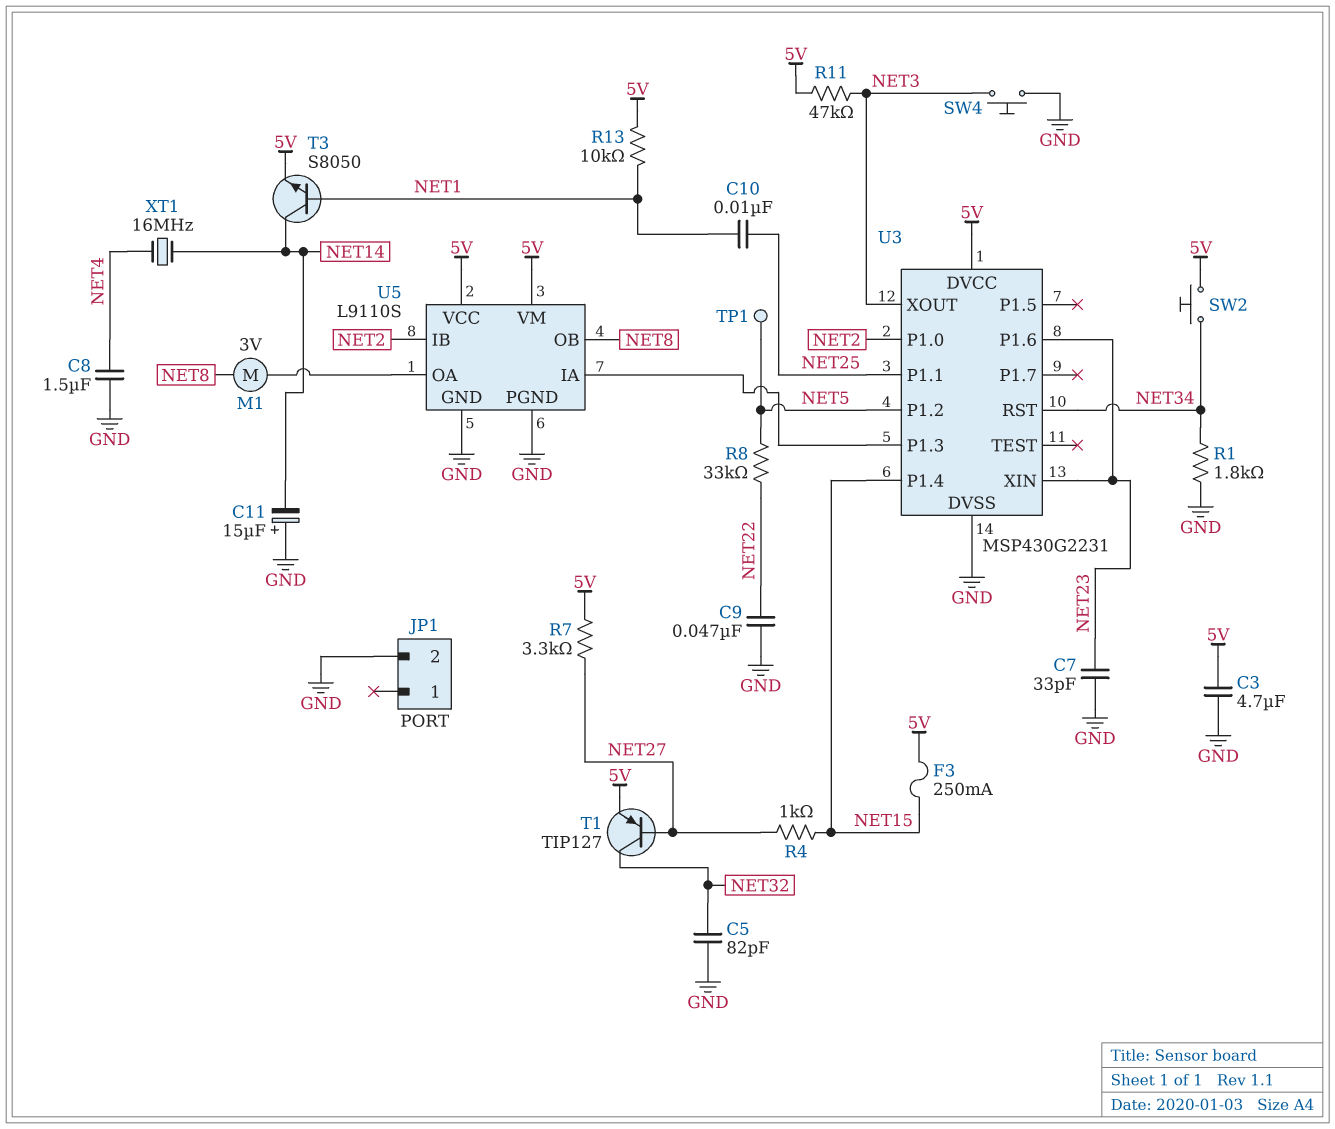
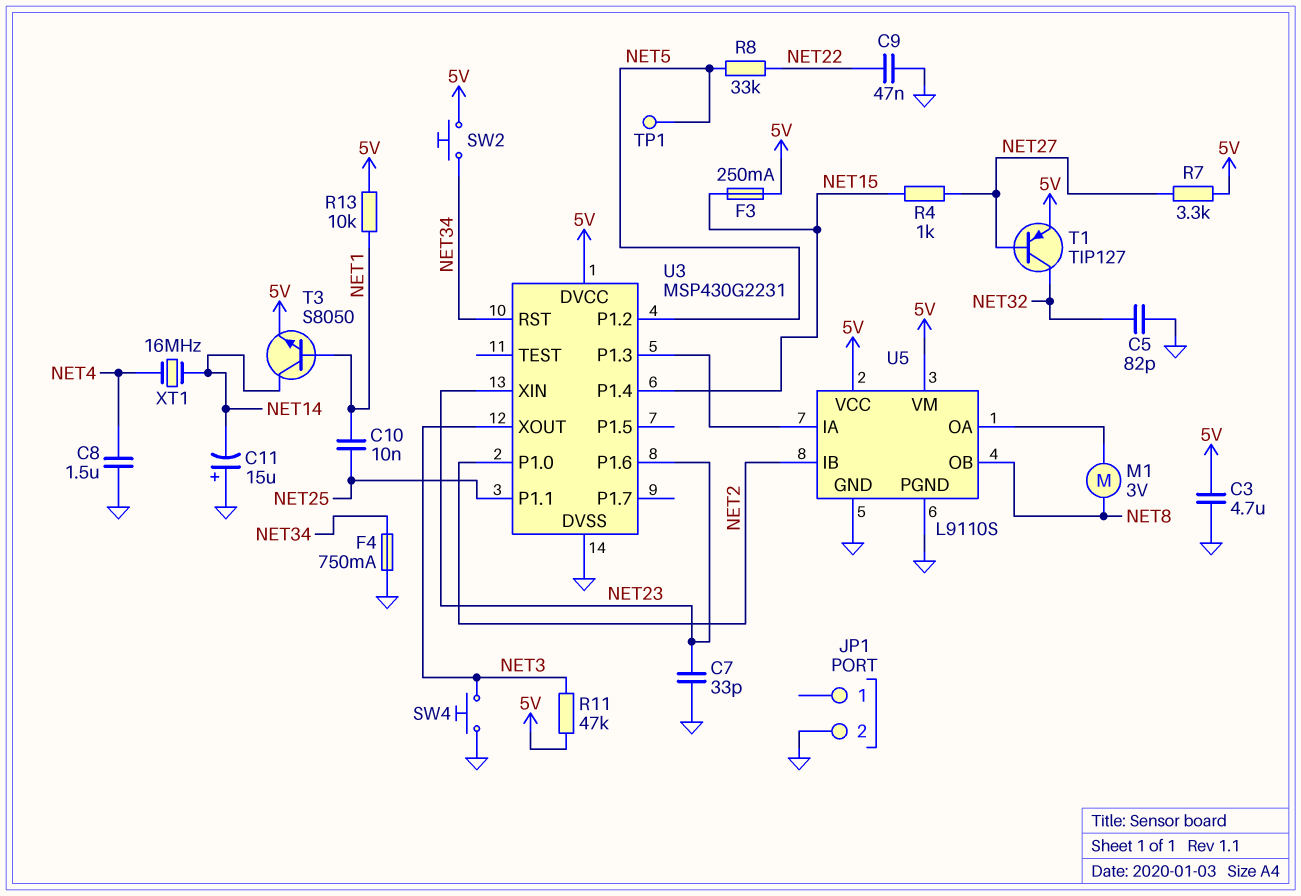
F4: none -> 750mA (GND, NET34)
R1: 1.8k (GND, NET34) -> none

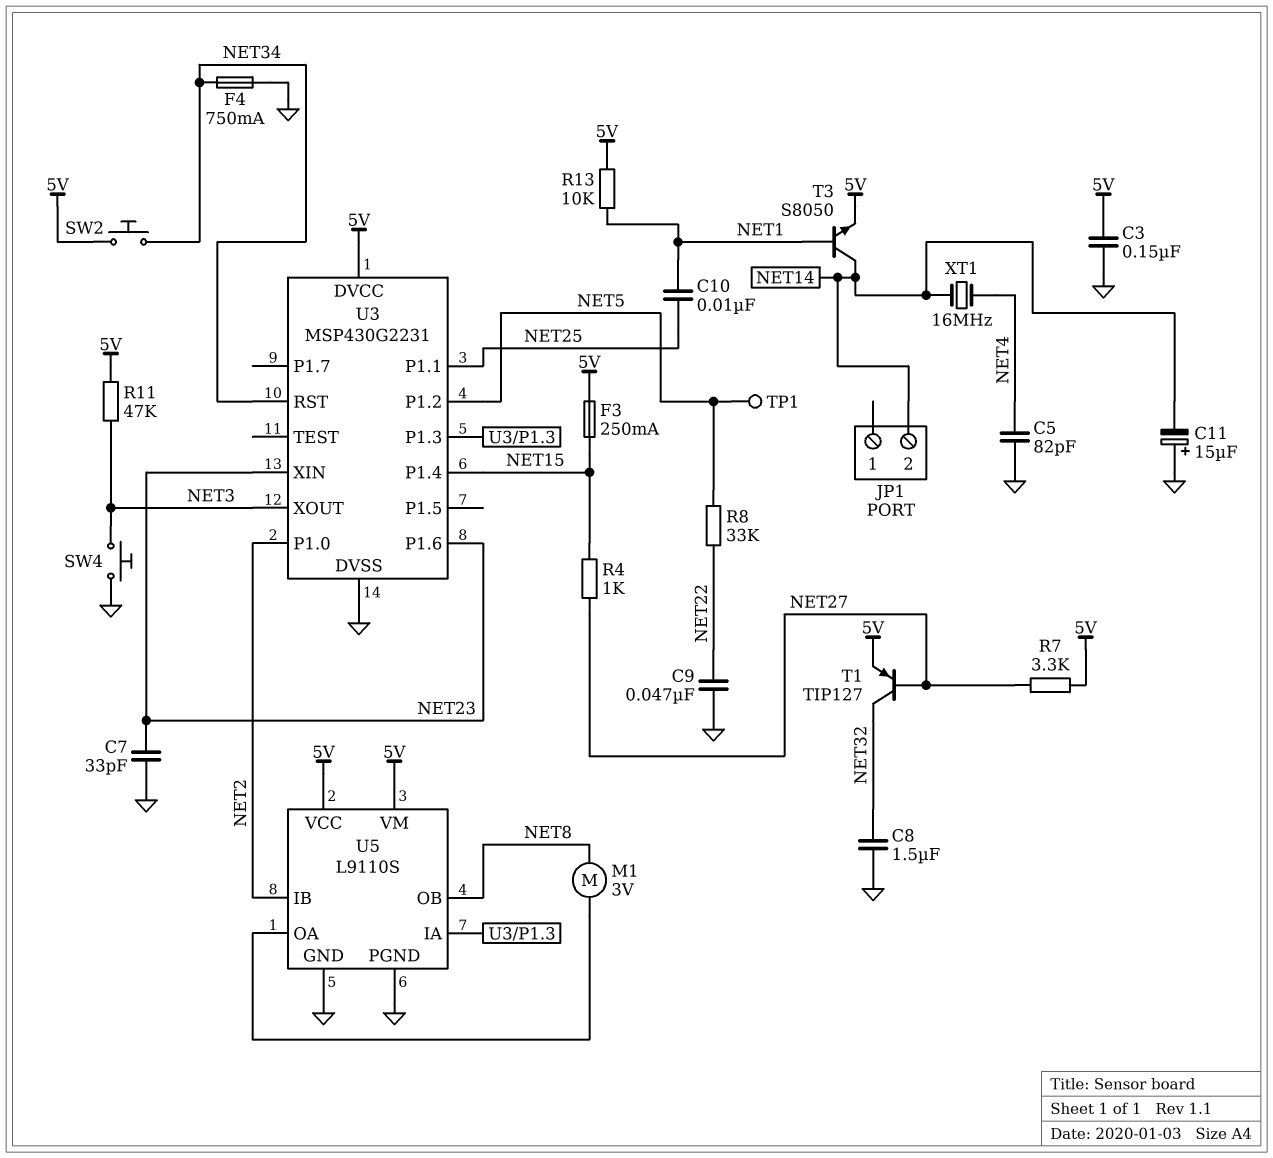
C3: 4.7uF (5V, GND) -> 150nF (5V, GND)
C5: 82pF (GND, NET32) -> 82pF (GND, NET4)
C8: 1.5uF (GND, NET4) -> 1.5uF (GND, NET32)
JP1 pin 2: GND -> NET14

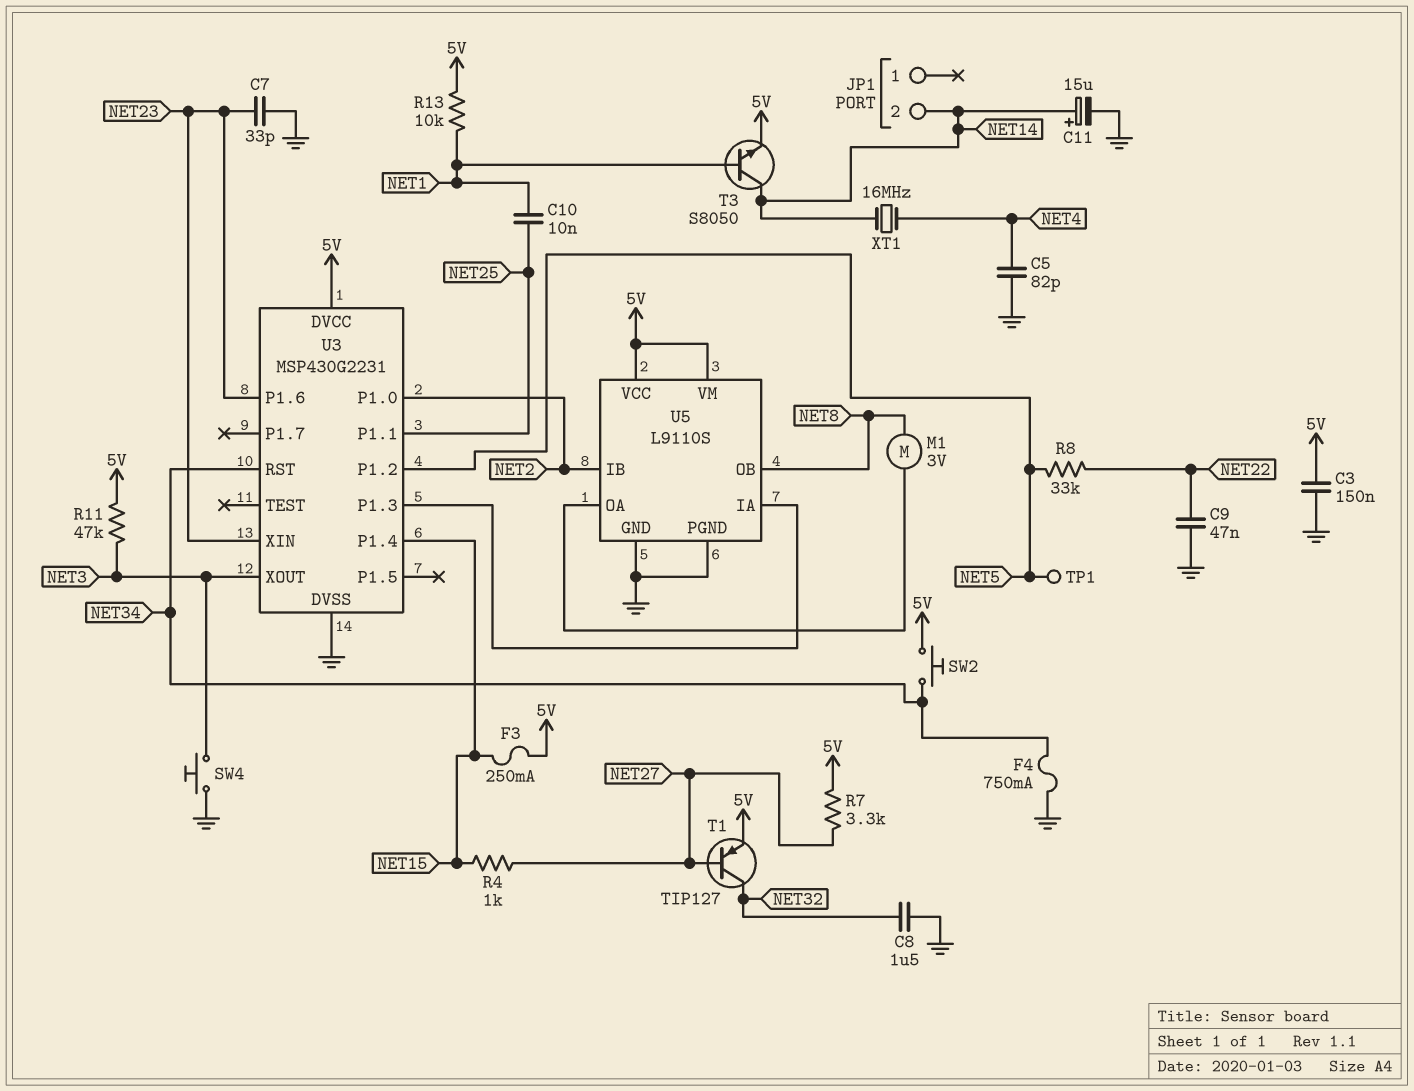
C11: 15uF (plus GND, minus NET14) -> 15uF (plus NET14, minus GND)

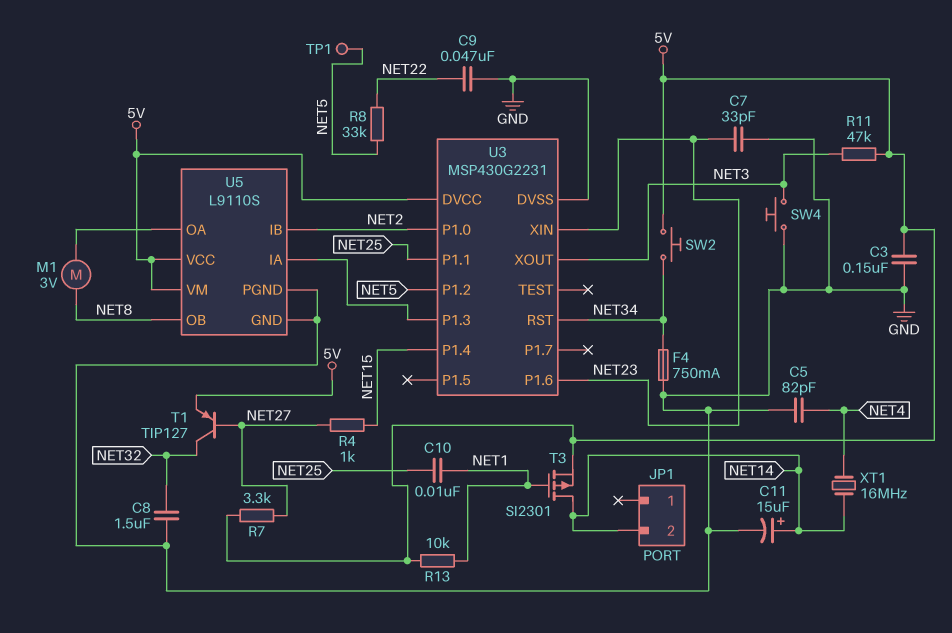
F3: 250mA (5V, NET15) -> none
T3: NPN S8050 (B NET1, C NET14, E 5V) -> PMOS SI2301 (G NET1, D NET14, S 5V)

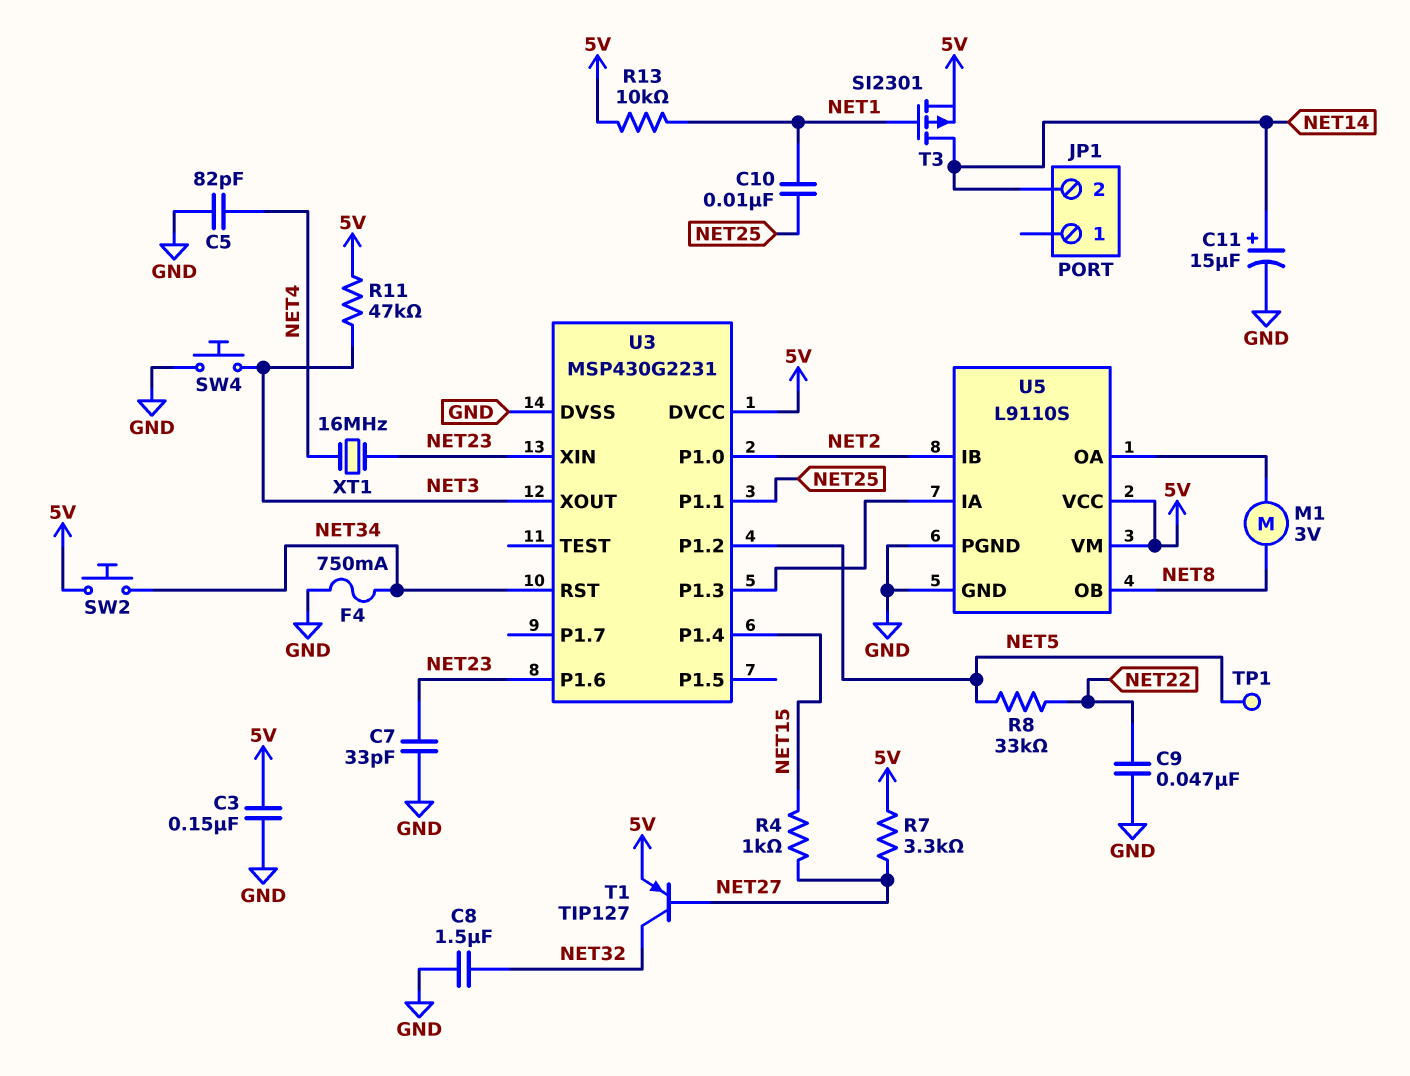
XT1: 16MHz (NET4, NET14) -> 16MHz (NET4, NET23)

